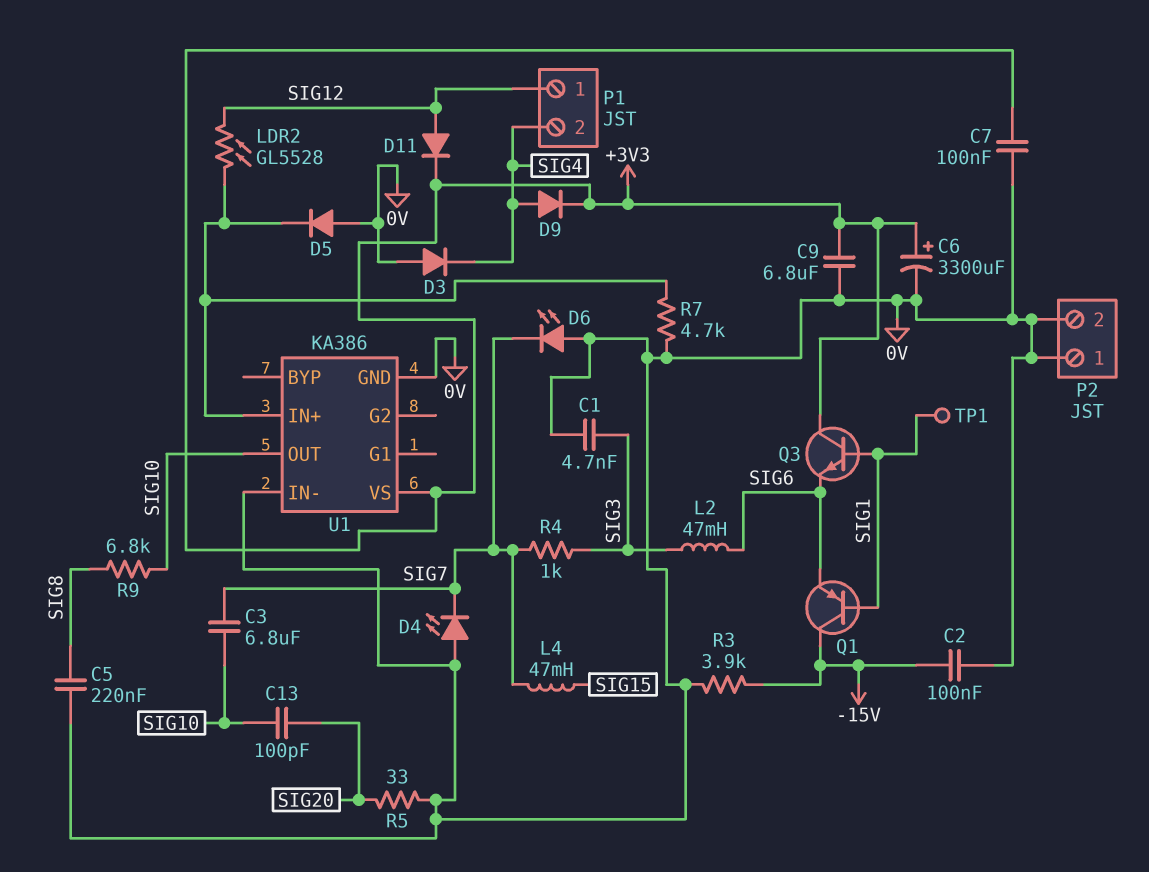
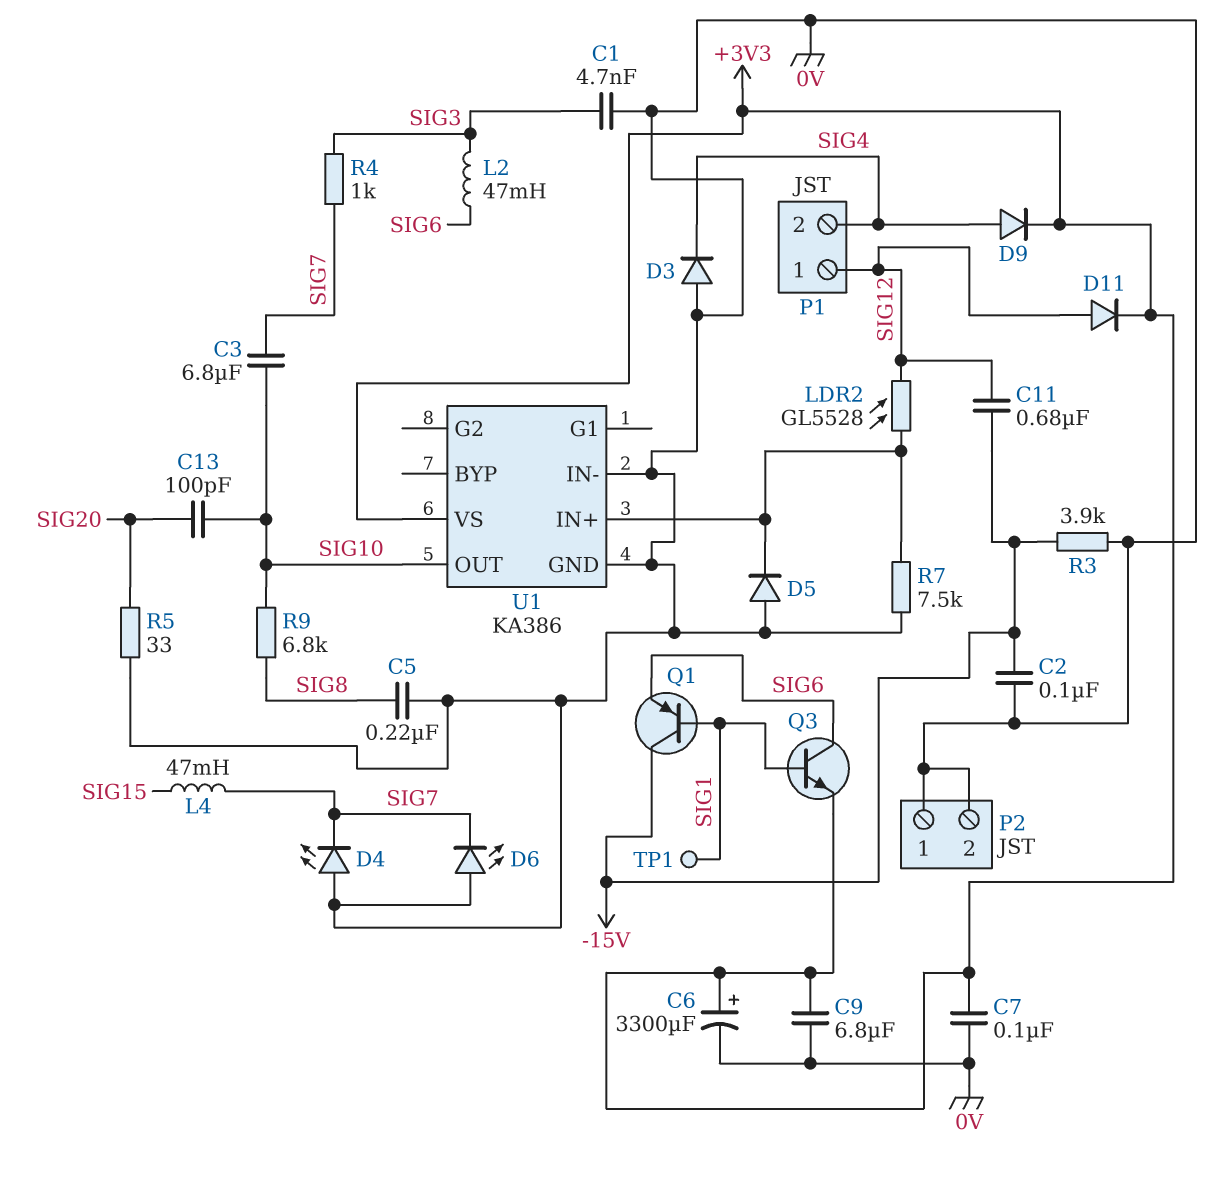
C11: none -> 680nF (-15V, SIG12)
Q3: NPN (B SIG1, C +3V3, E SIG6) -> NPN (B SIG1, C SIG6, E +3V3)
R7: 4.7k (0V, U1/IN+) -> 7.5k (0V, U1/IN+)

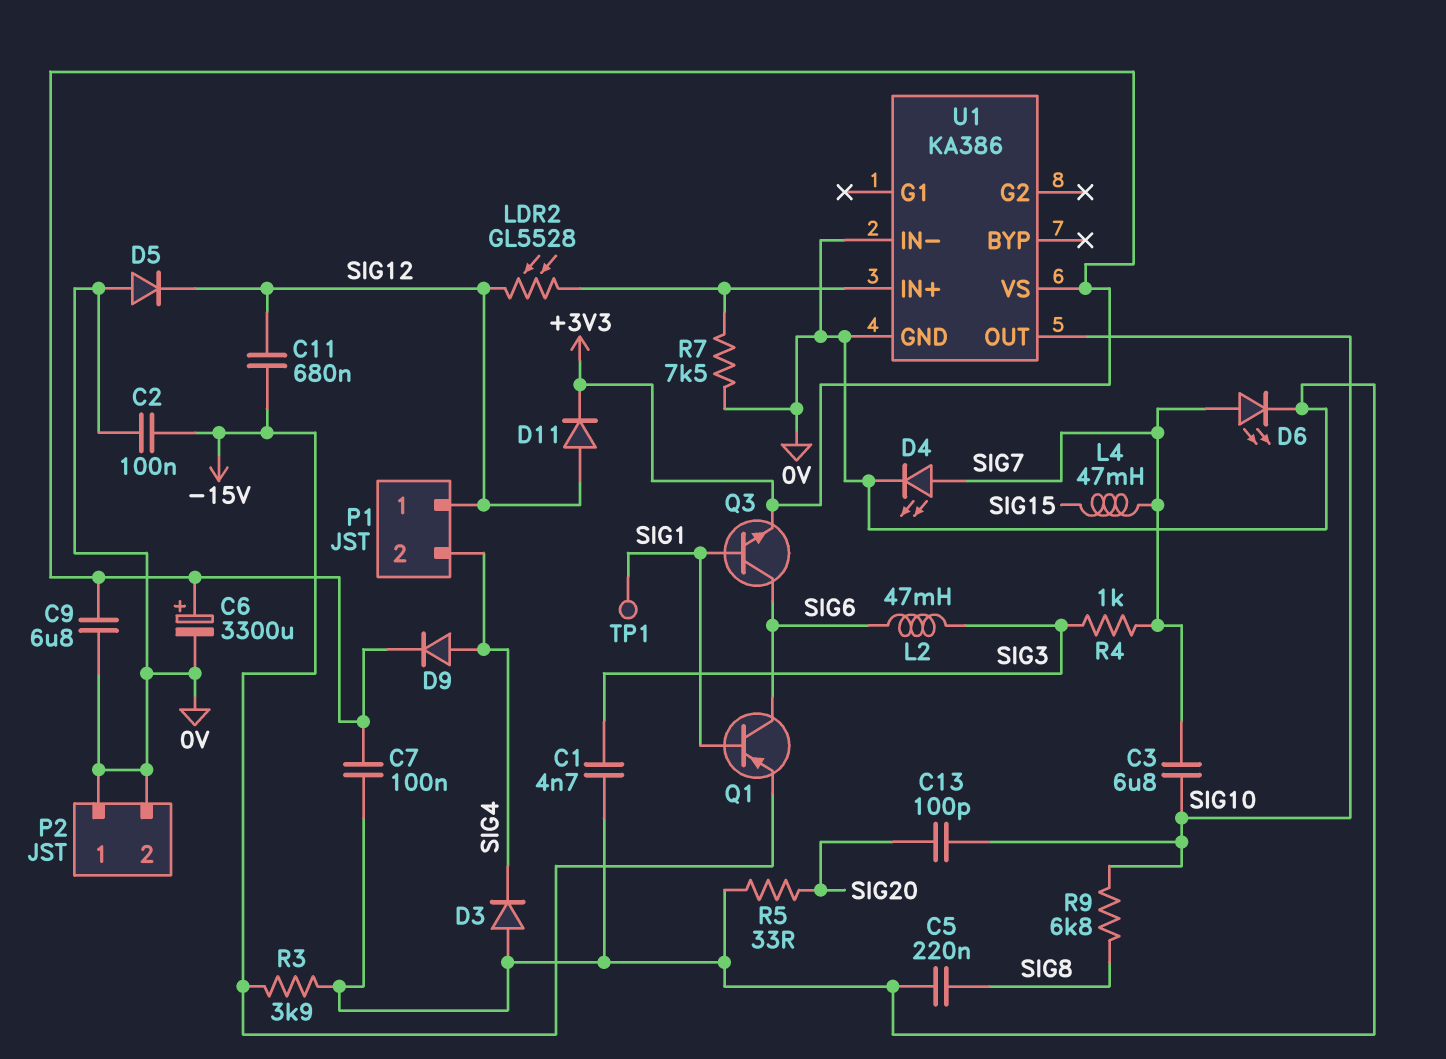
D4: LED (A 0V, K SIG7) -> LED (A SIG7, K 0V)
D5: diode (A 0V, K U1/IN+) -> diode (A 0V, K SIG12)
D6: LED (A 0V, K SIG7) -> LED (A SIG7, K 0V)
Q1: PNP (B SIG1, C -15V, E SIG6) -> PNP (B SIG1, C SIG6, E -15V)

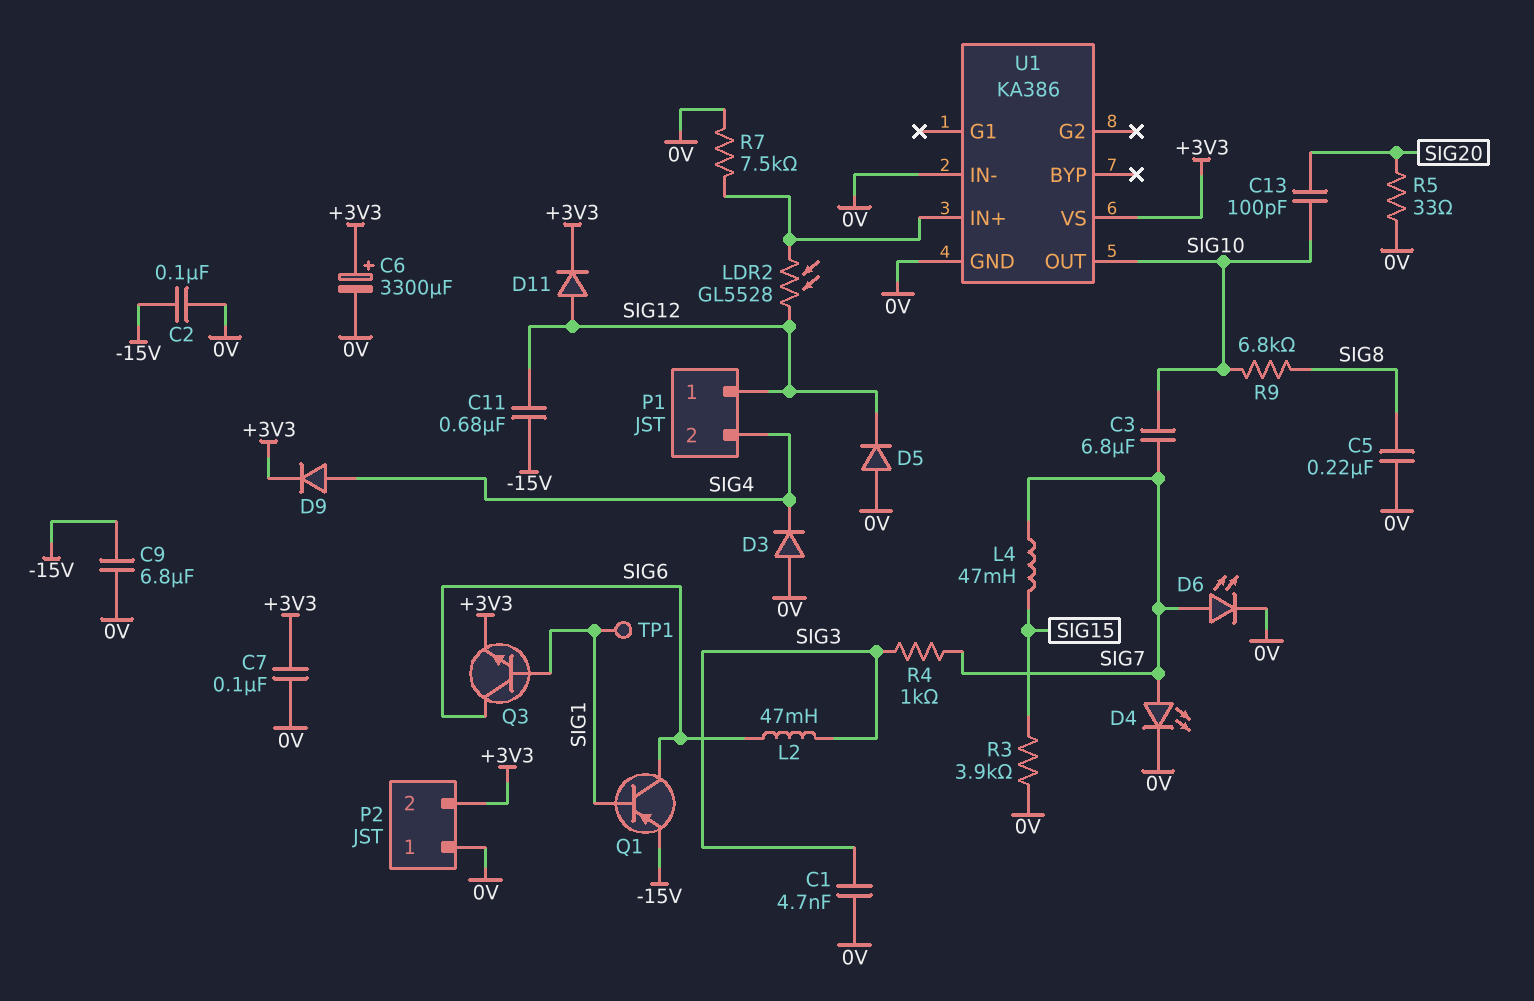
C9: 6.8uF (+3V3, 0V) -> 6.8uF (-15V, 0V)
P2 pin 2: 0V -> +3V3
R3: 3.9k (-15V, 0V) -> 3.9k (0V, SIG15)

